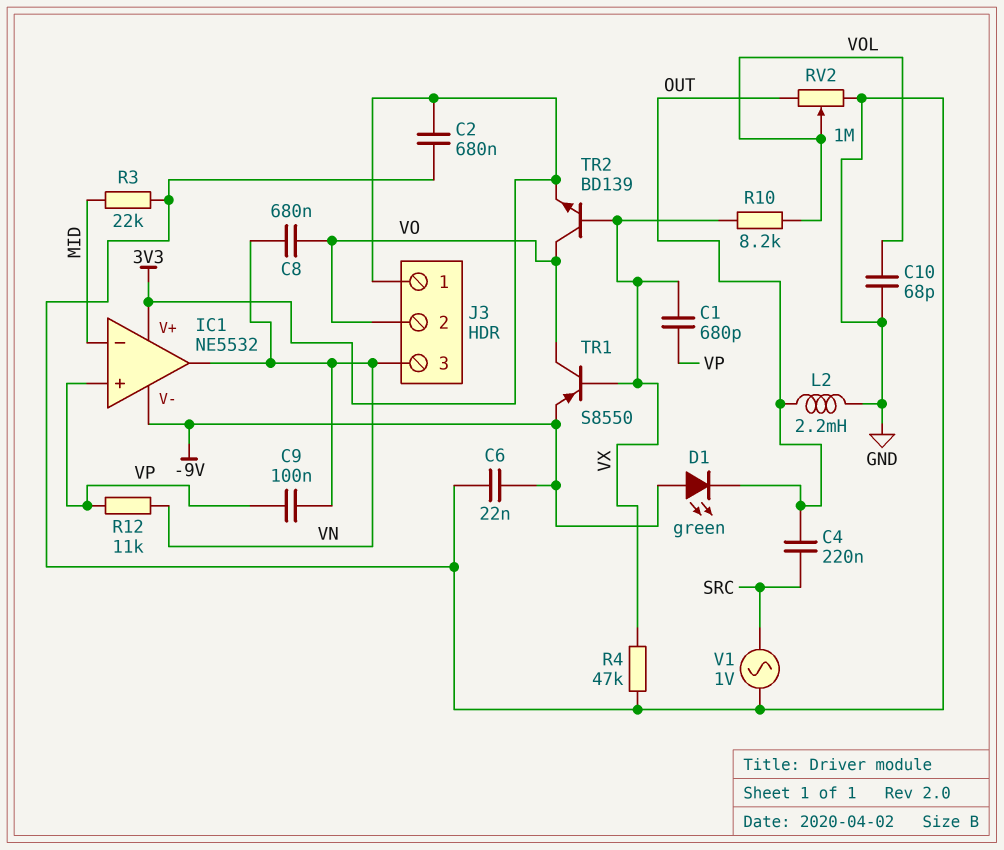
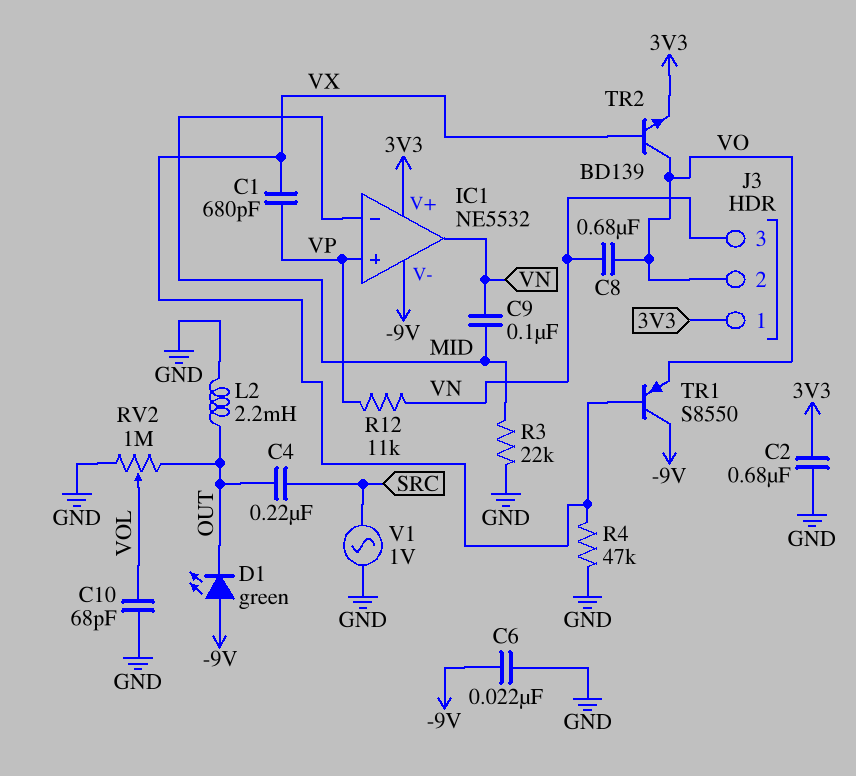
C9: 100nF (VN, VP) -> 100nF (MID, VN)
R10: 8.2k (VOL, VX) -> none
TR1: PNP S8550 (B VX, C VO, E -9V) -> PNP S8550 (B VX, C -9V, E VO)

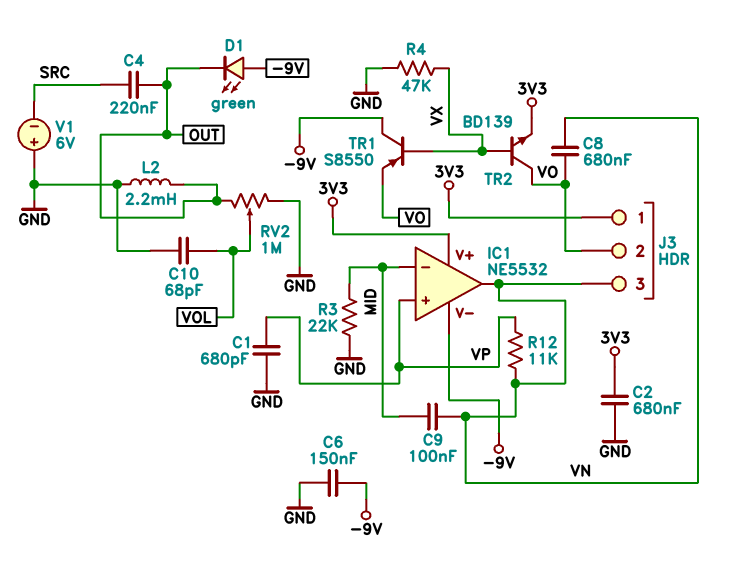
C1: 680pF (VP, VX) -> 680pF (GND, VP)
C6: 22nF (-9V, GND) -> 150nF (-9V, GND)
V1: AC 1V (GND, SRC) -> 6V (plus GND, minus SRC)

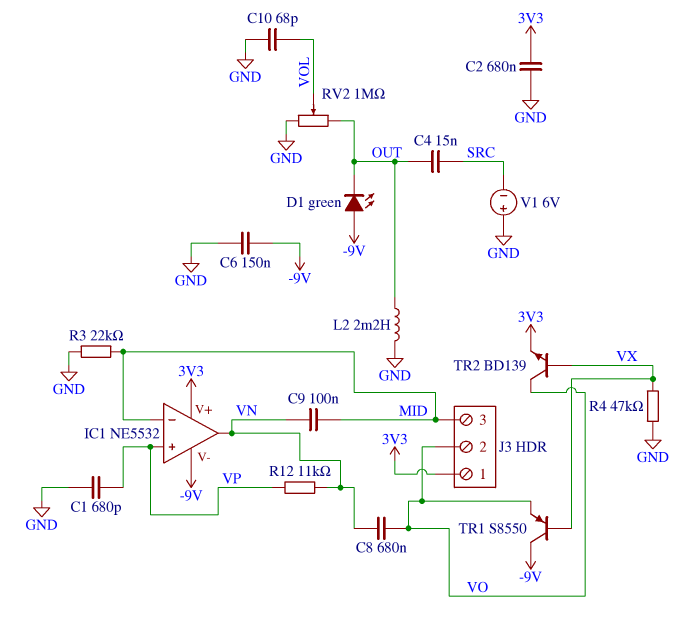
C4: 220nF (OUT, SRC) -> 15nF (OUT, SRC)
J3 pin 3: VN -> MID

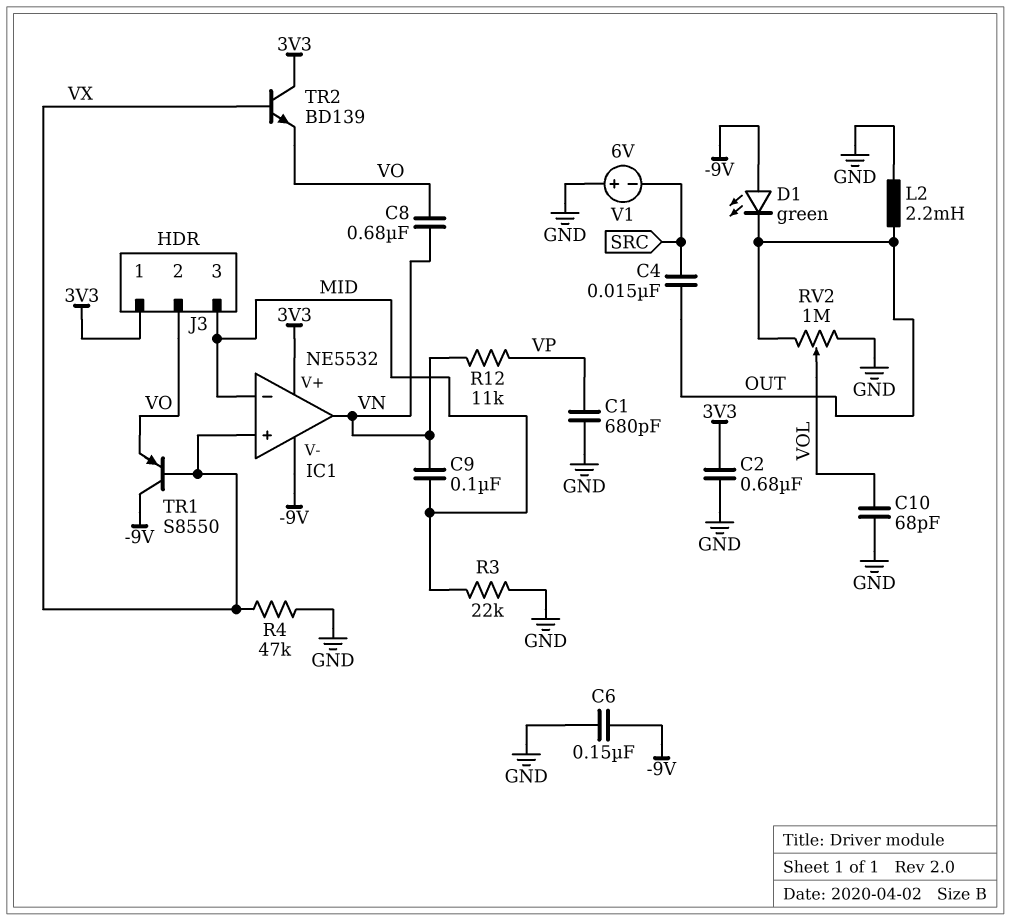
IC1 pin in+: VP -> VX
TR2: NPN BD139 (B VX, C VO, E 3V3) -> NPN BD139 (B VX, C 3V3, E VO)

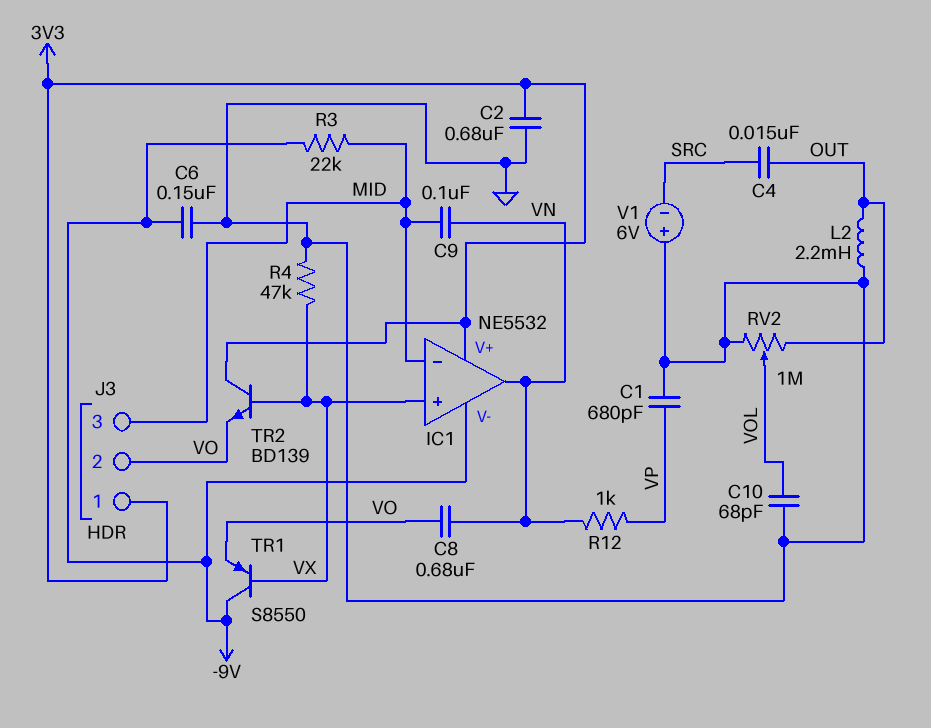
D1: LED green (A -9V, K OUT) -> none
R3: 22k (GND, MID) -> 22k (-9V, MID)
R12: 11k (VN, VP) -> 1k (VN, VP)

